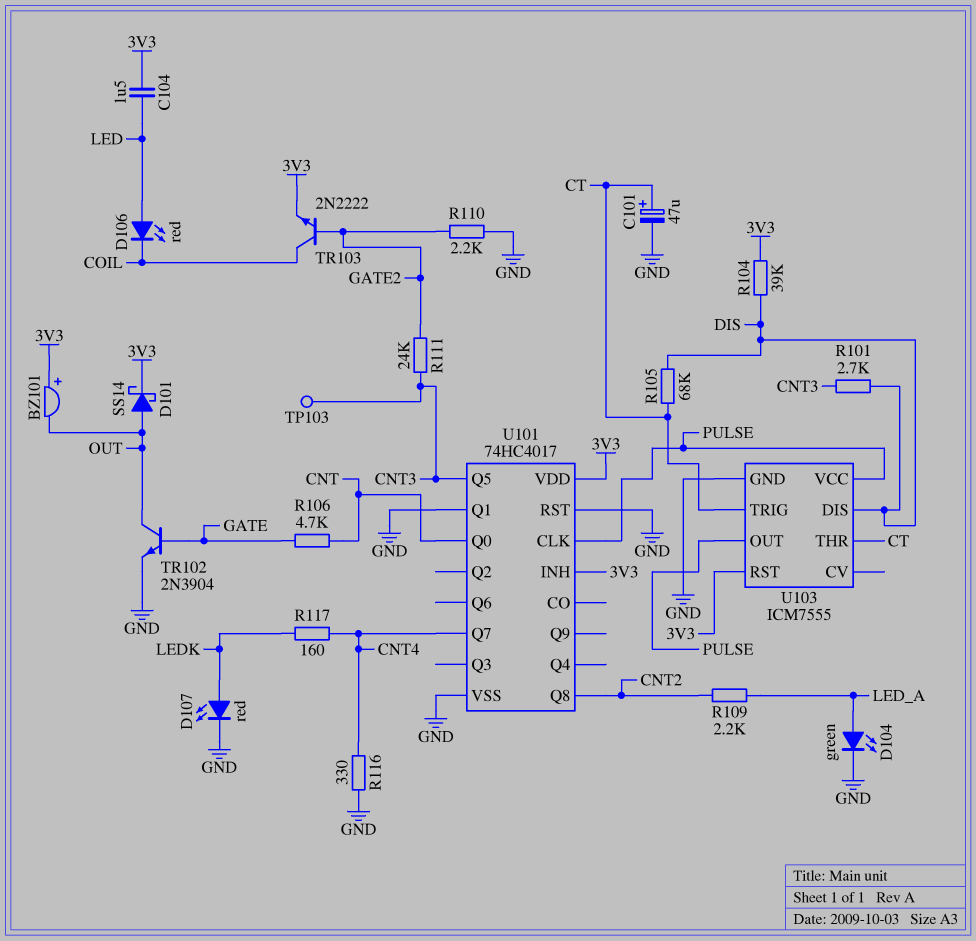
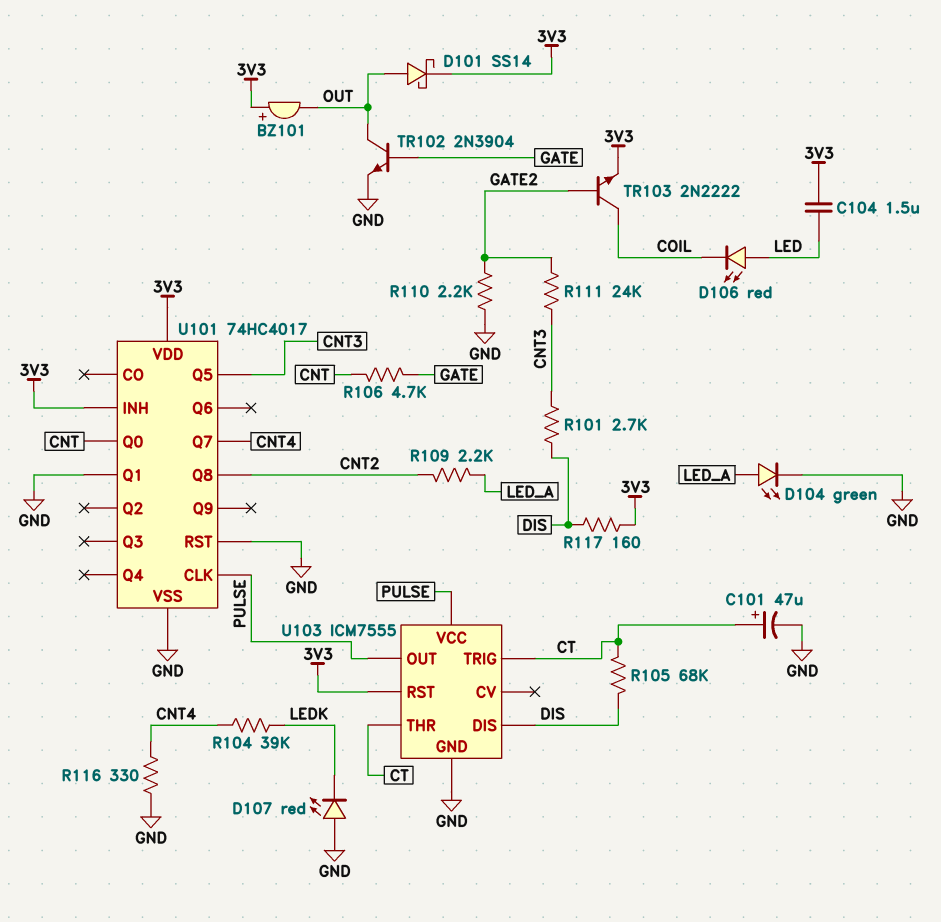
D107: LED red (A LEDK, K GND) -> LED red (A GND, K LEDK)
R104: 39k (3V3, DIS) -> 39k (CNT4, LEDK)
R117: 160 (CNT4, LEDK) -> 160 (3V3, DIS)
TP103: test point (CNT3) -> none

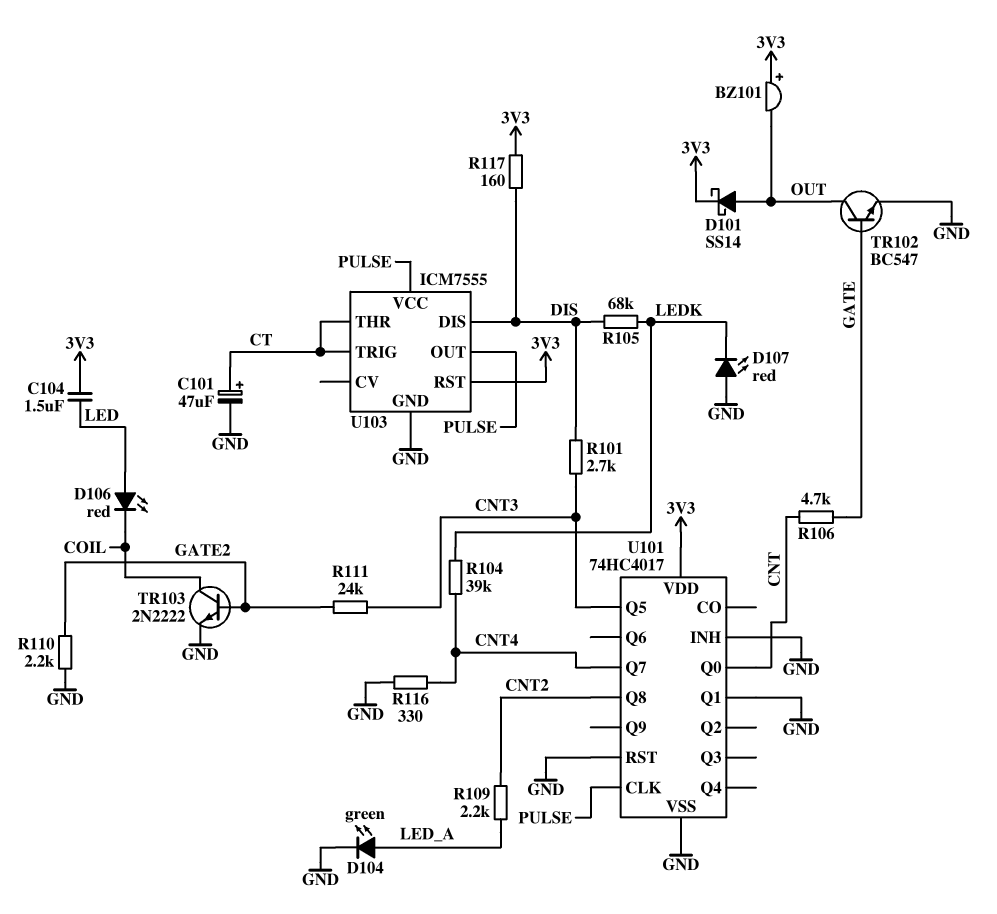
R105: 68k (CT, DIS) -> 68k (DIS, LEDK)
TR102: NPN 2N3904 (B GATE, C OUT, E GND) -> NPN BC547 (B GATE, C OUT, E GND)
TR103: NPN 2N2222 (B GATE2, C COIL, E 3V3) -> NPN 2N2222 (B GATE2, C COIL, E GND)
U101 pin INH: 3V3 -> GND

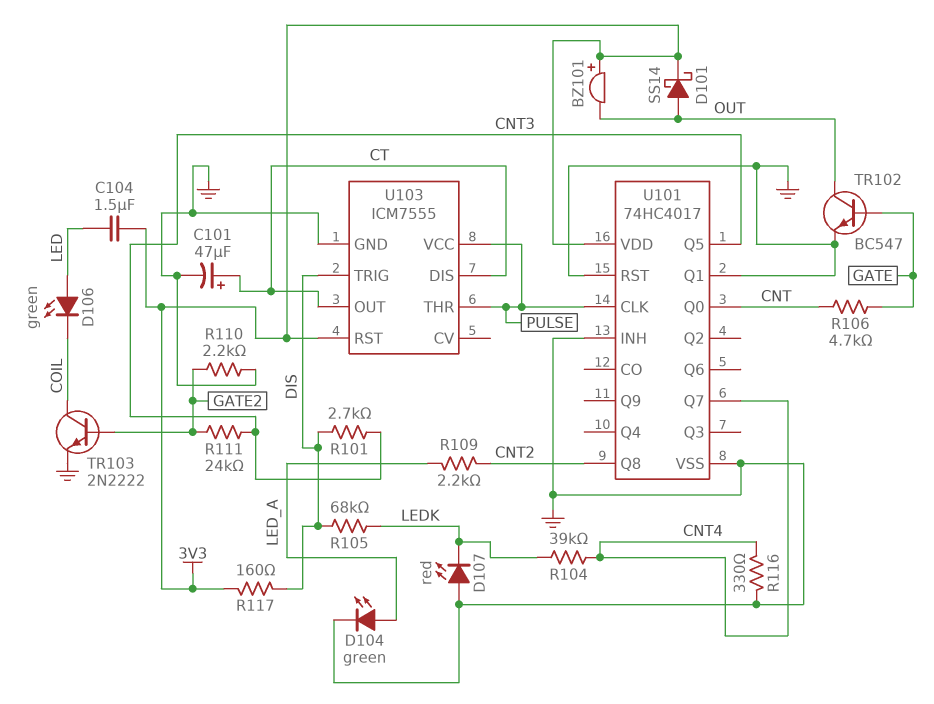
D106: LED red (A LED, K COIL) -> LED green (A LED, K COIL)
U103 pin DIS: DIS -> CT
U103 pin OUT: PULSE -> CT
U103 pin THR: CT -> PULSE
U103 pin TRIG: CT -> DIS

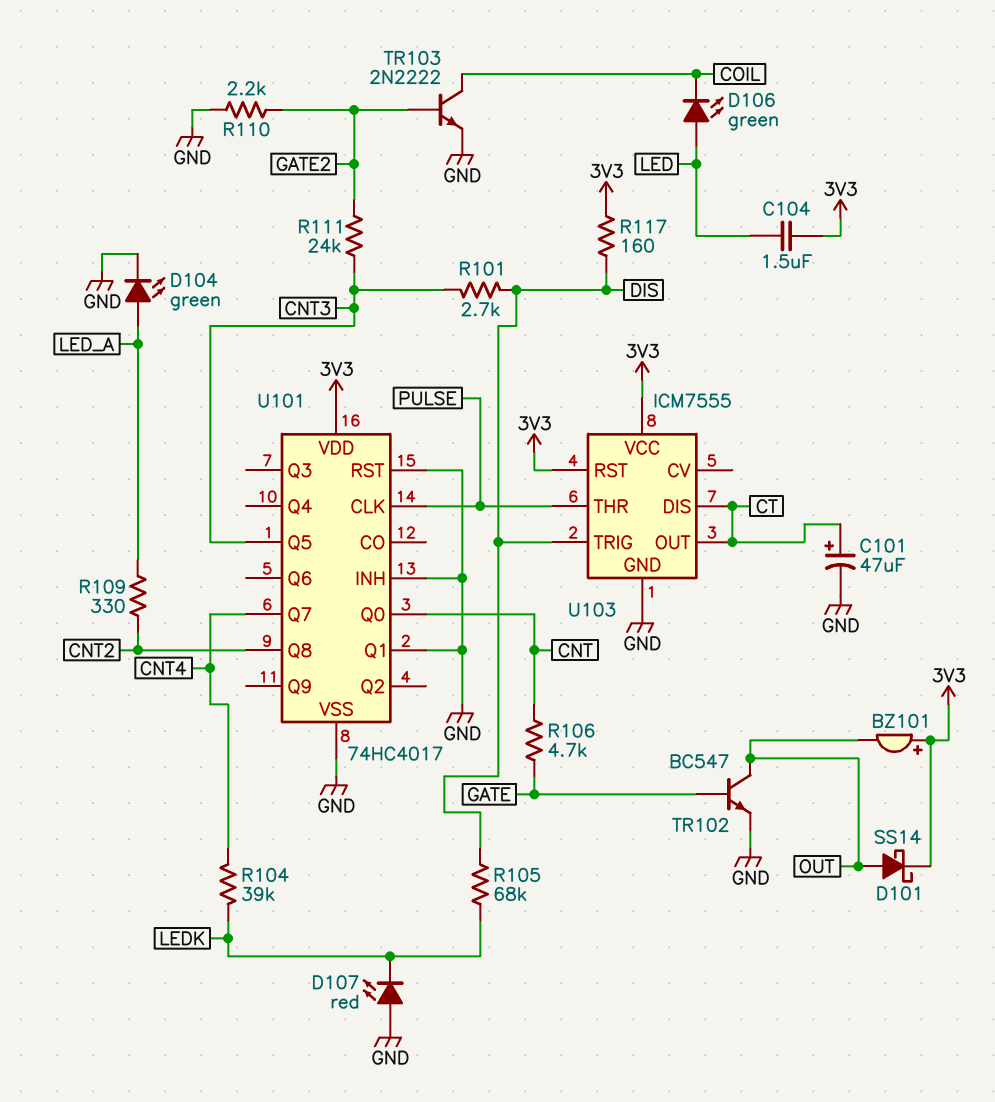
R109: 2.2k (CNT2, LED_A) -> 330 (CNT2, LED_A)
R116: 330 (CNT4, GND) -> none
U103 pin VCC: PULSE -> 3V3

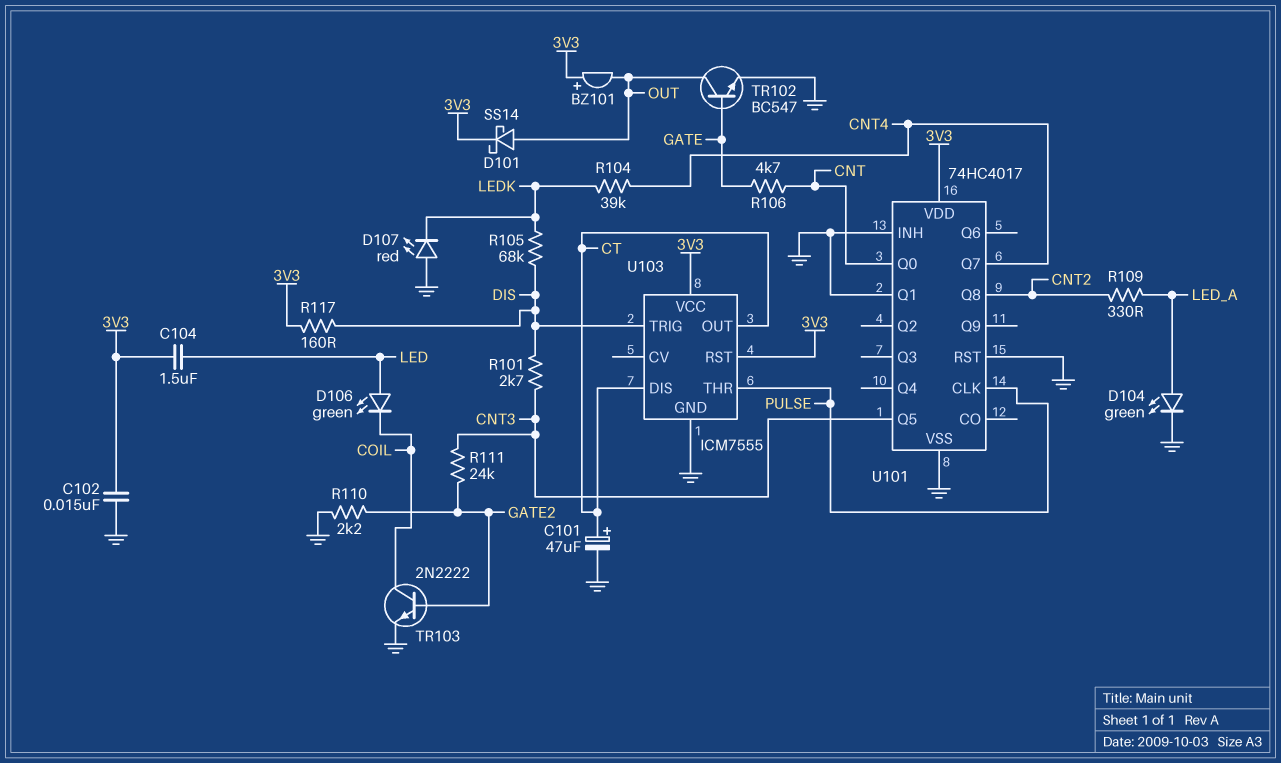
C102: none -> 15nF (3V3, GND)

